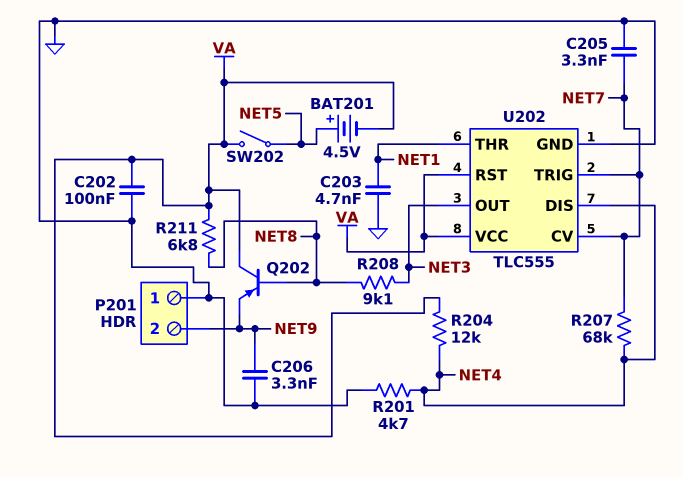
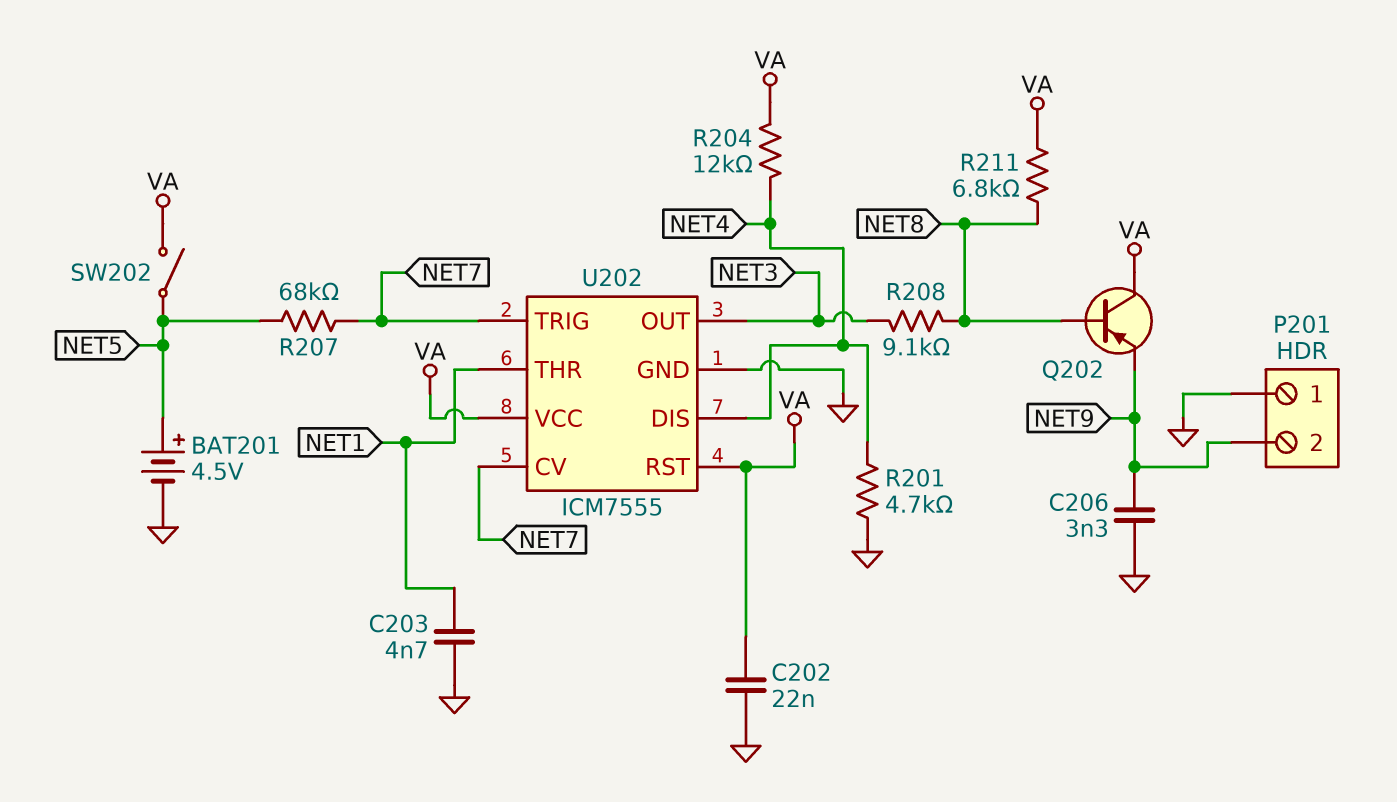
BAT201: 4.5V (plus NET5, minus VA) -> 4.5V (plus NET5, minus GND)
C202: 100nF (GND, VA) -> 22nF (GND, VA)
C205: 3.3nF (GND, NET7) -> none
R207: 68k (NET4, NET7) -> 68k (NET5, NET7)
U202: TLC555 -> ICM7555

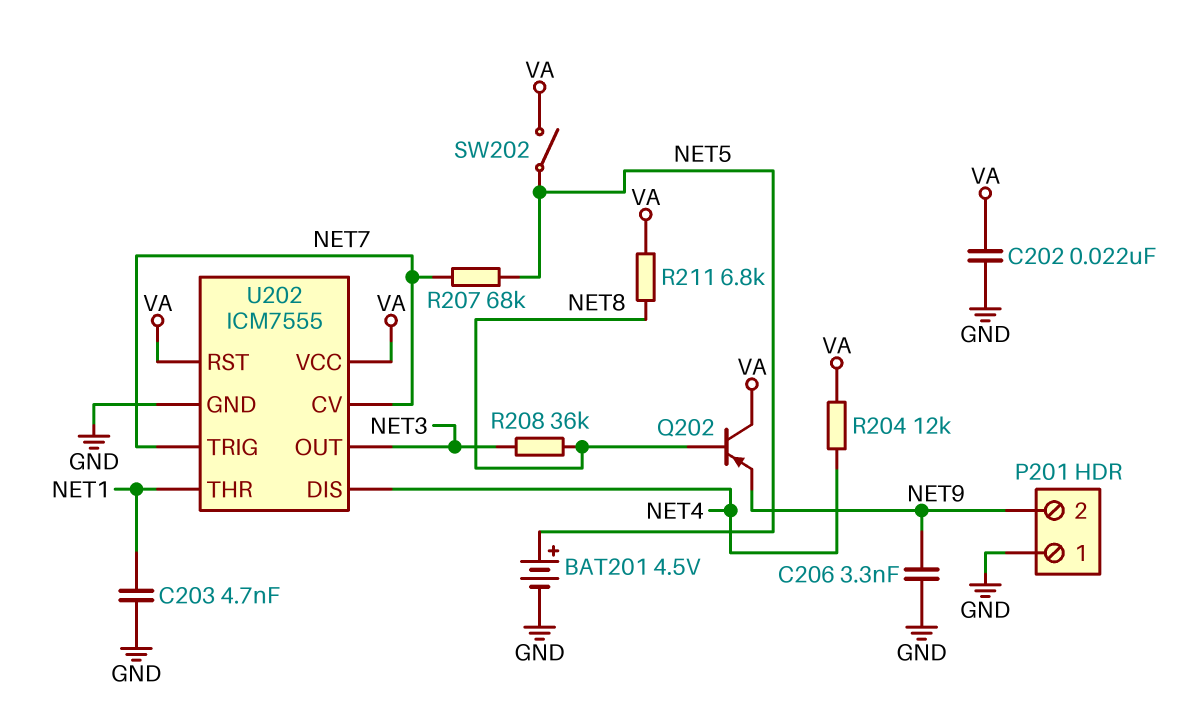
R201: 4.7k (GND, NET4) -> none
R208: 9.1k (NET3, NET8) -> 36k (NET3, NET8)

